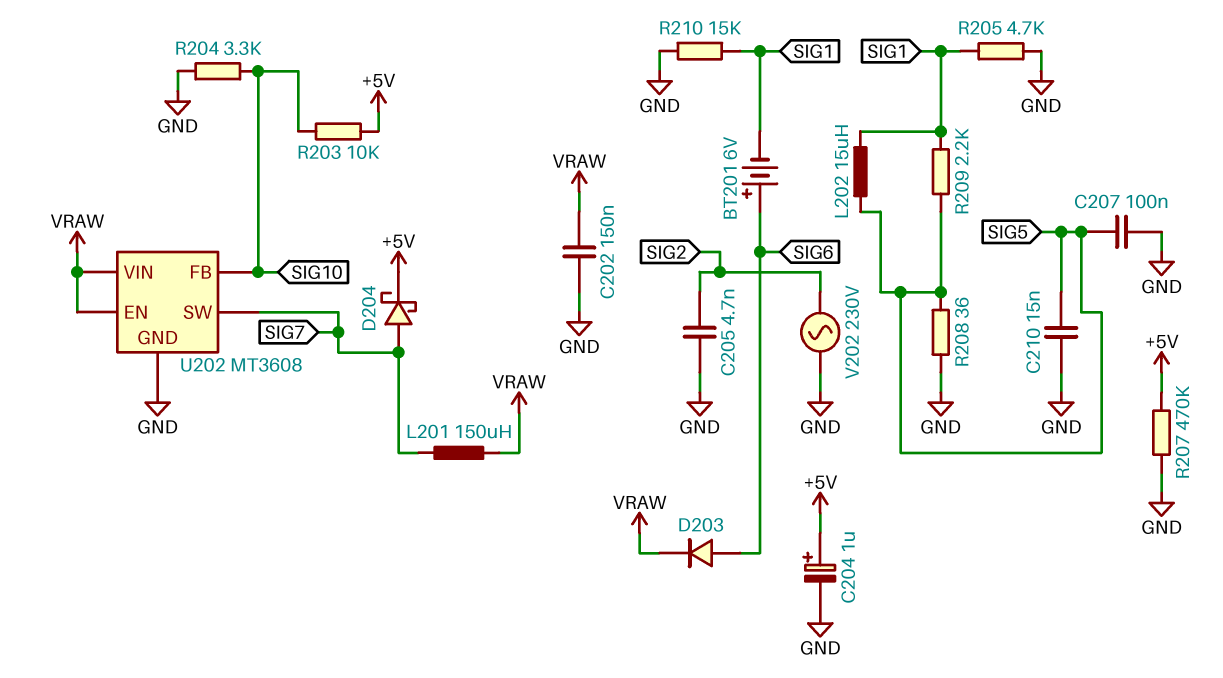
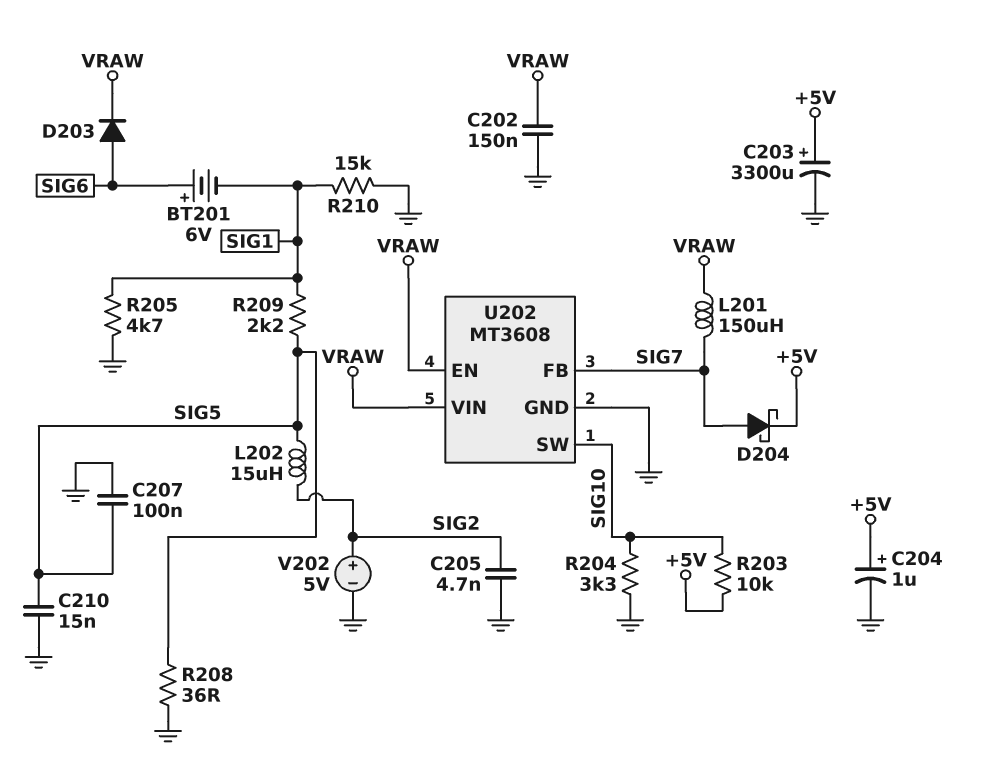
C203: none -> 3300uF (plus +5V, minus GND)
L202: 15uH (SIG1, SIG5) -> 15uH (SIG2, SIG5)
R207: 470k (+5V, GND) -> none
U202 pin FB: SIG10 -> SIG7
U202 pin SW: SIG7 -> SIG10
V202: AC 230V (GND, SIG2) -> 5V (plus SIG2, minus GND)

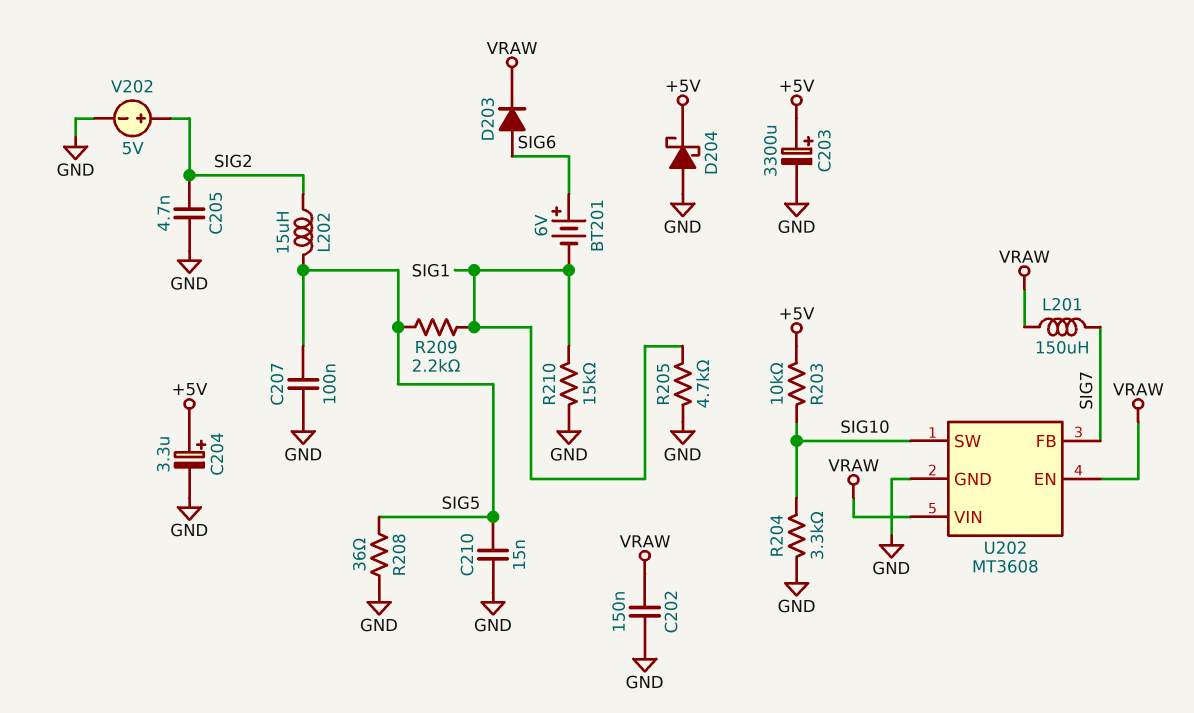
C204: 1uF (plus +5V, minus GND) -> 3.3uF (plus +5V, minus GND)
D204: schottky (A SIG7, K +5V) -> schottky (A GND, K +5V)

